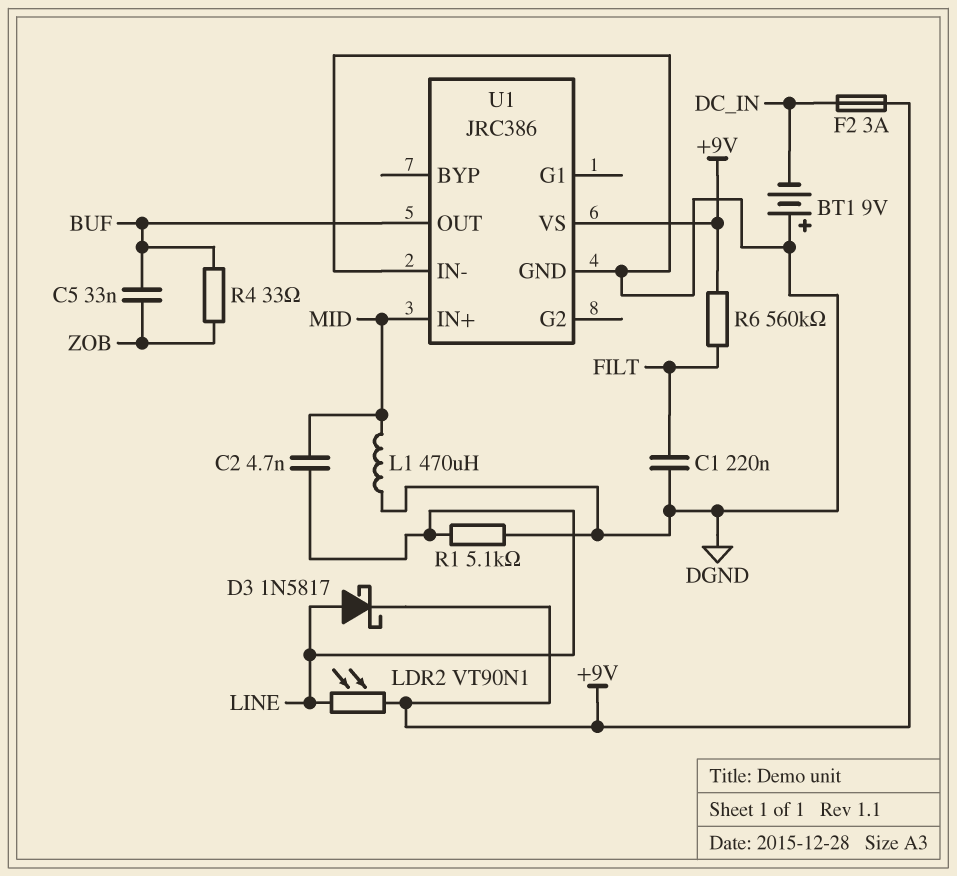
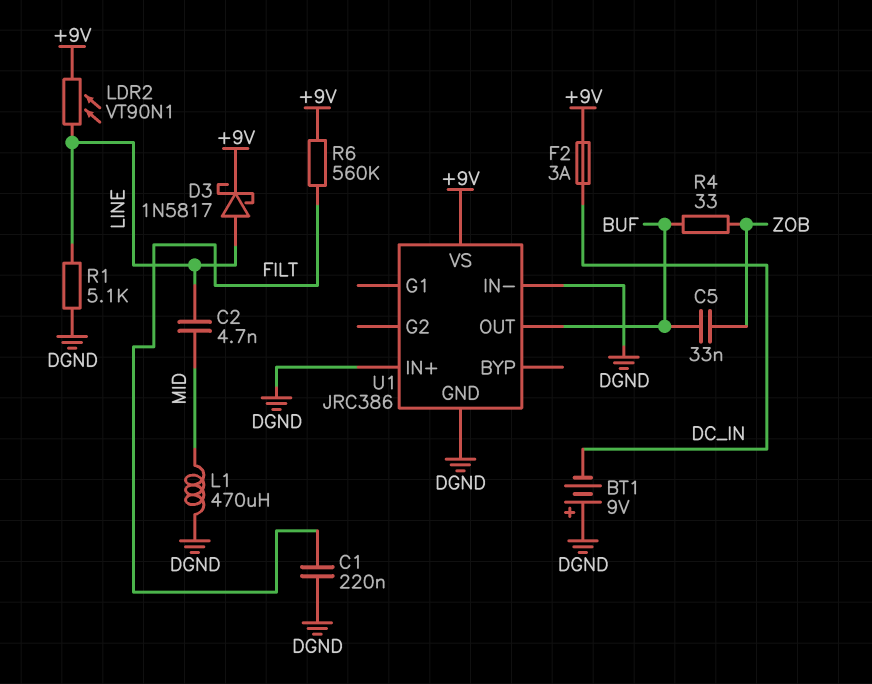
U1 pin IN+: MID -> DGND

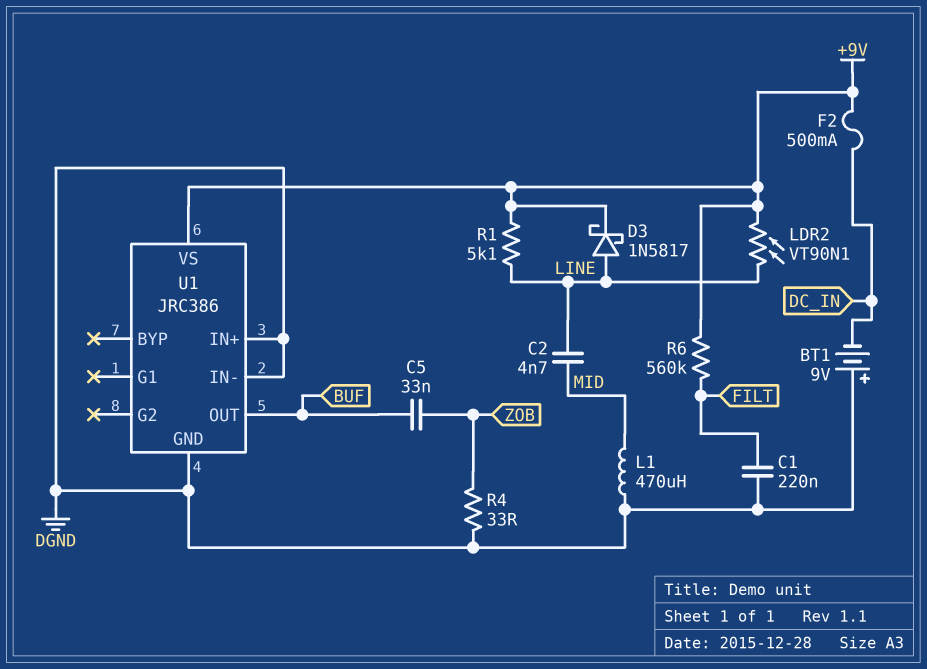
F2: 3A (+9V, DC_IN) -> 500mA (+9V, DC_IN)
R1: 5.1k (DGND, LINE) -> 5.1k (+9V, LINE)
R4: 33 (BUF, ZOB) -> 33 (DGND, ZOB)

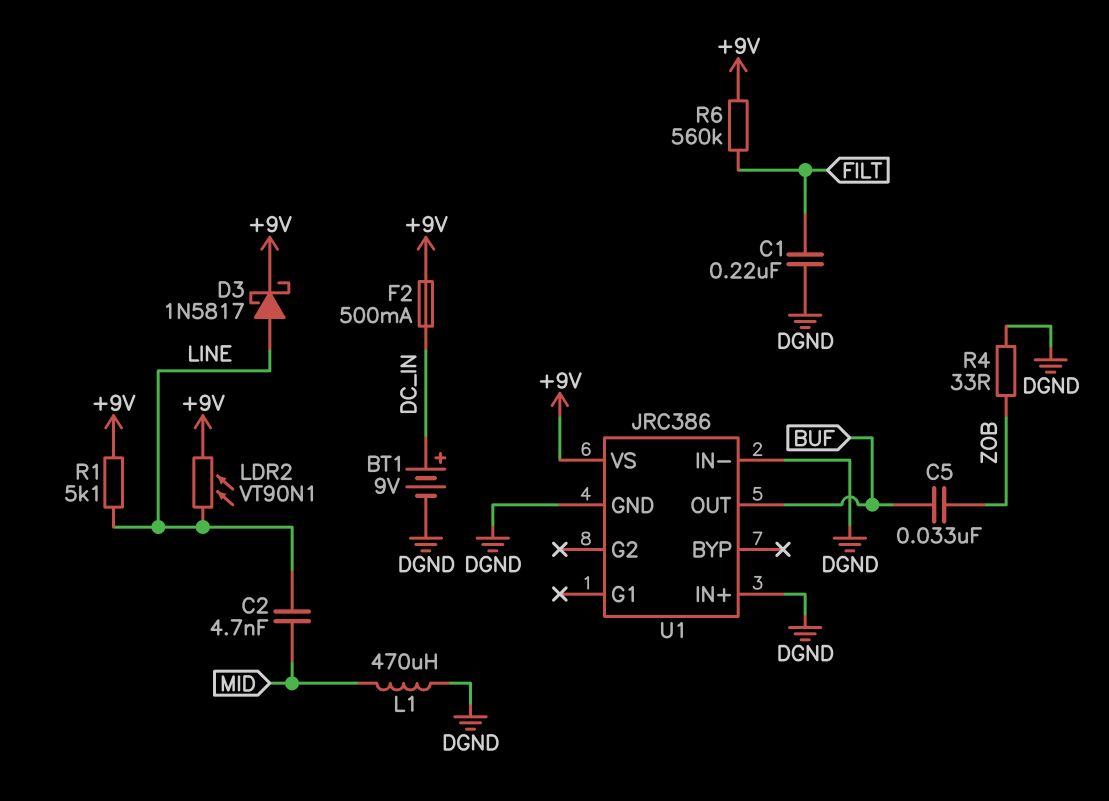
BT1: 9V (plus DGND, minus DC_IN) -> 9V (plus DC_IN, minus DGND)

